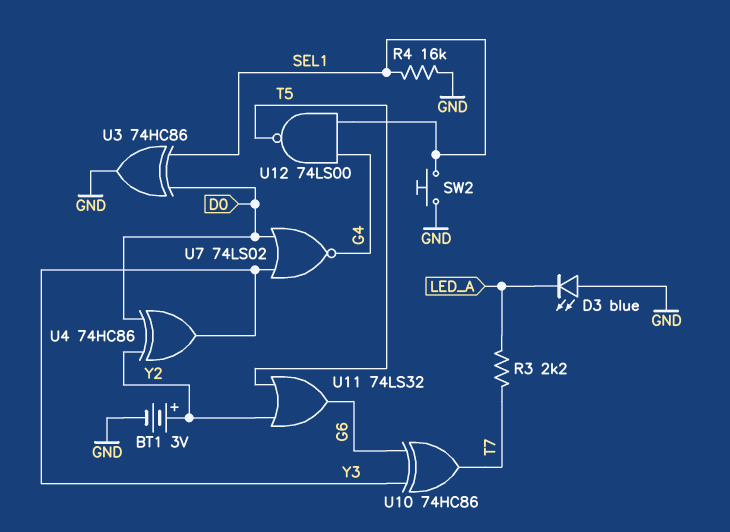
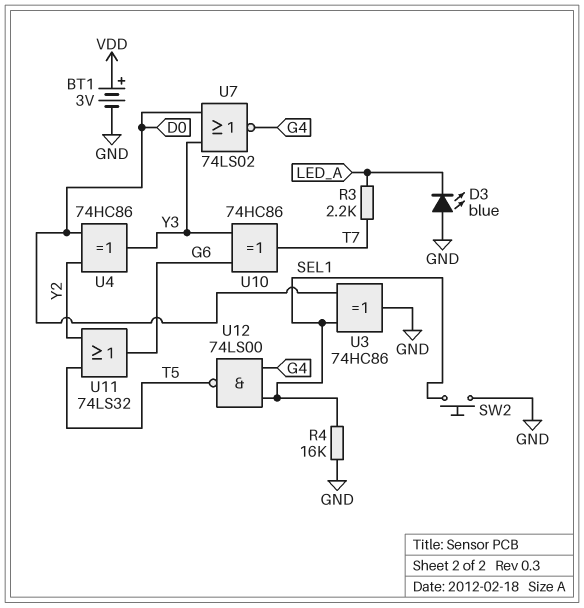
BT1: 3V (plus Y2, minus GND) -> 3V (plus VDD, minus GND)

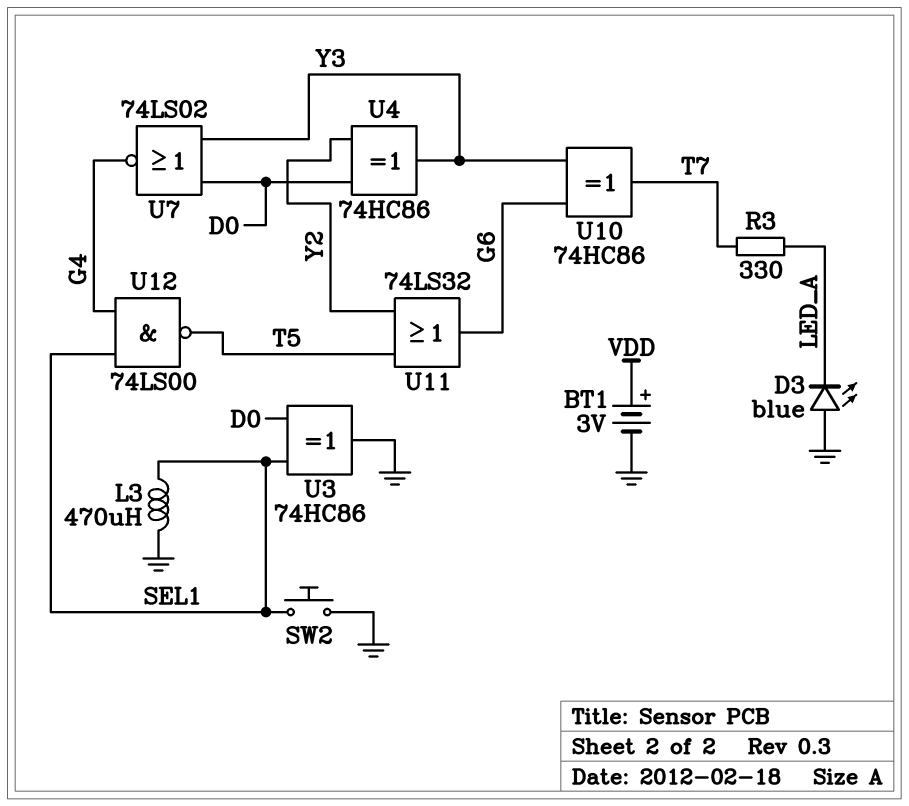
L3: none -> 470uH (GND, SEL1)
R3: 2.2k (LED_A, T7) -> 330 (LED_A, T7)
R4: 16k (GND, SEL1) -> none

